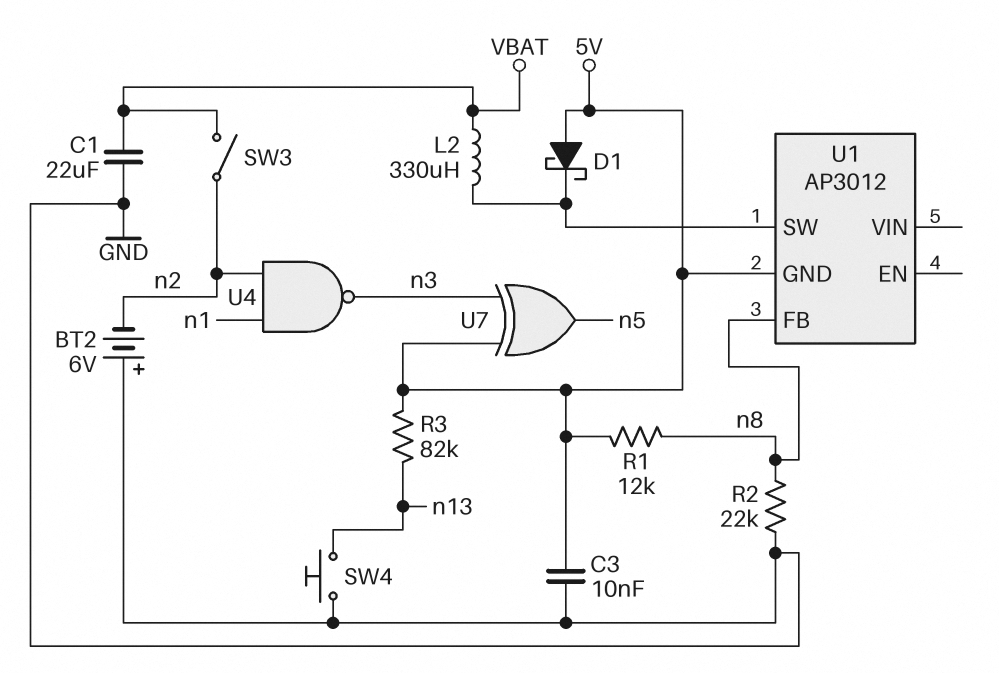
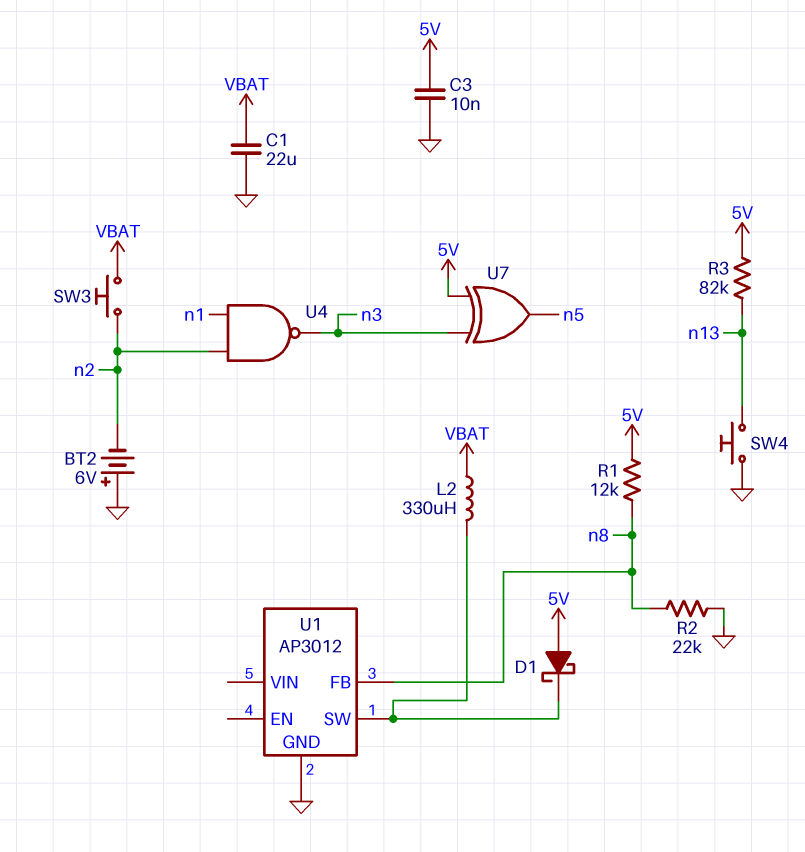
SW3: switch (VBAT, n2) -> button (VBAT, n2)
U1 pin GND: 5V -> GND

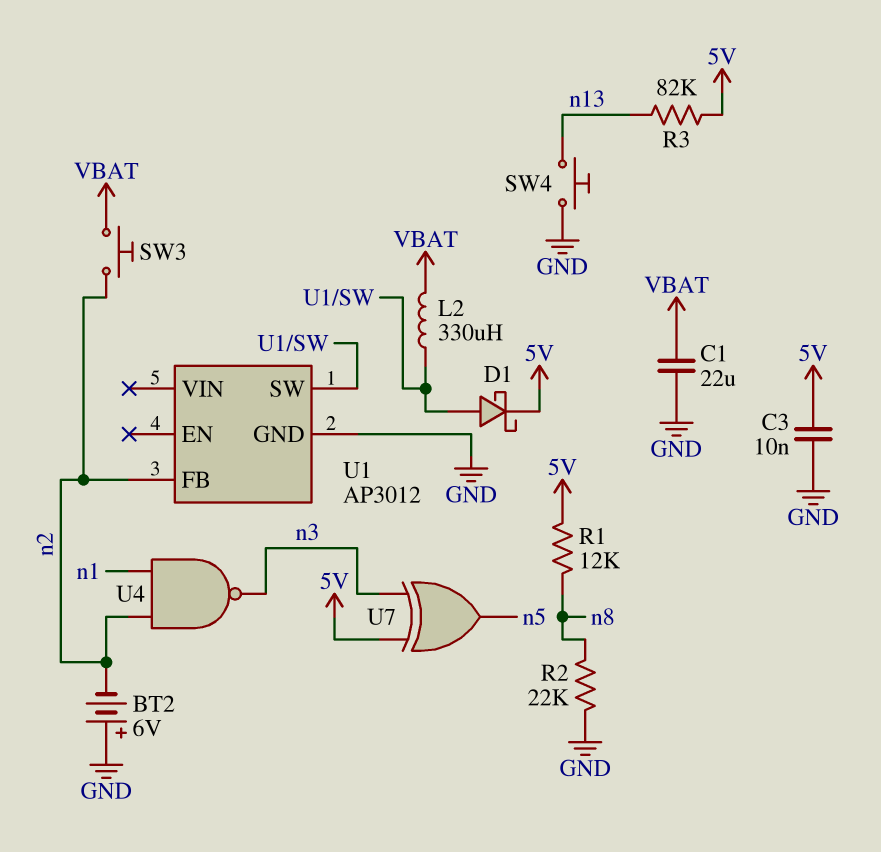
D1: schottky (A 5V, K U1/SW) -> schottky (A U1/SW, K 5V)
U1 pin FB: n8 -> n2

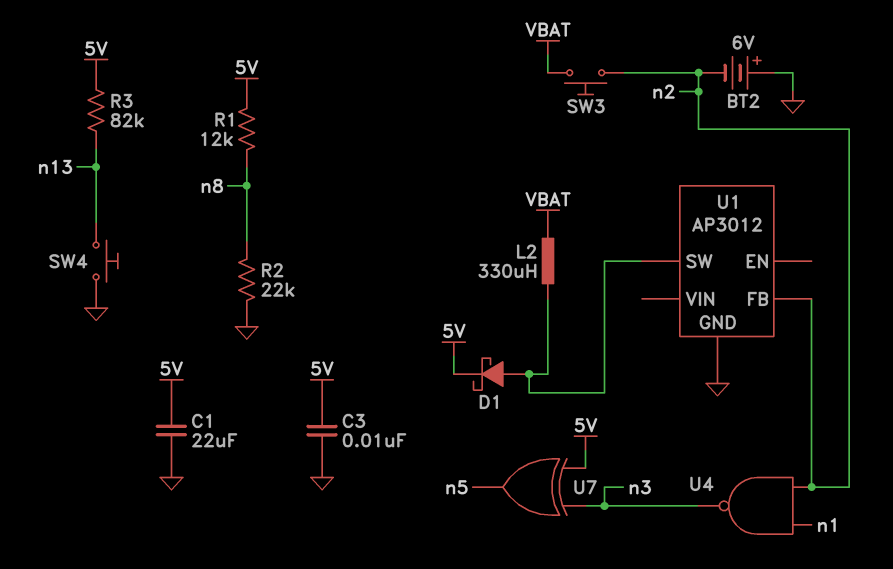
C1: 22uF (GND, VBAT) -> 22uF (5V, GND)

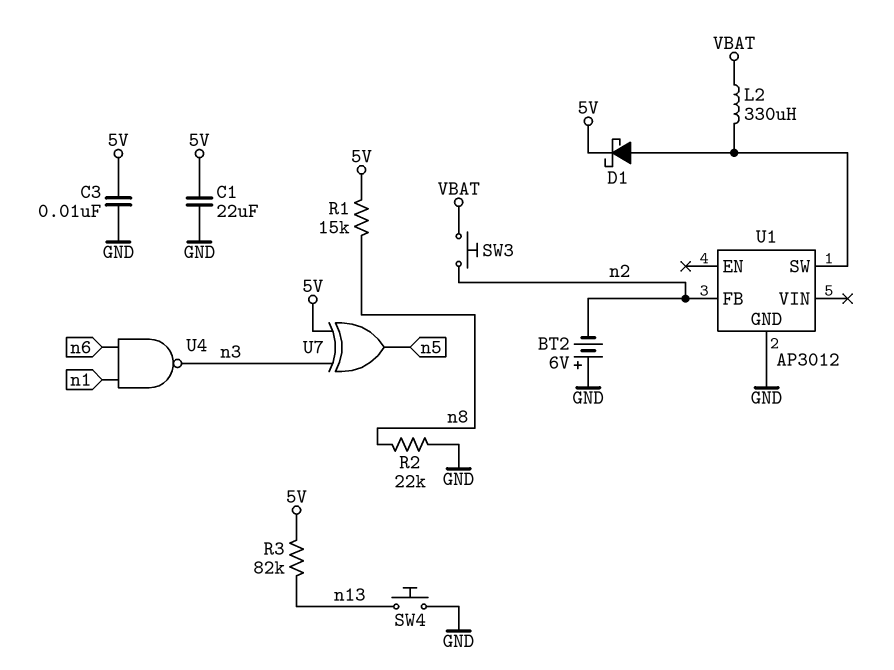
R1: 12k (5V, n8) -> 15k (5V, n8)
U4: NAND (in n1, in n2, out n3) -> NAND (in n1, in n6, out n3)

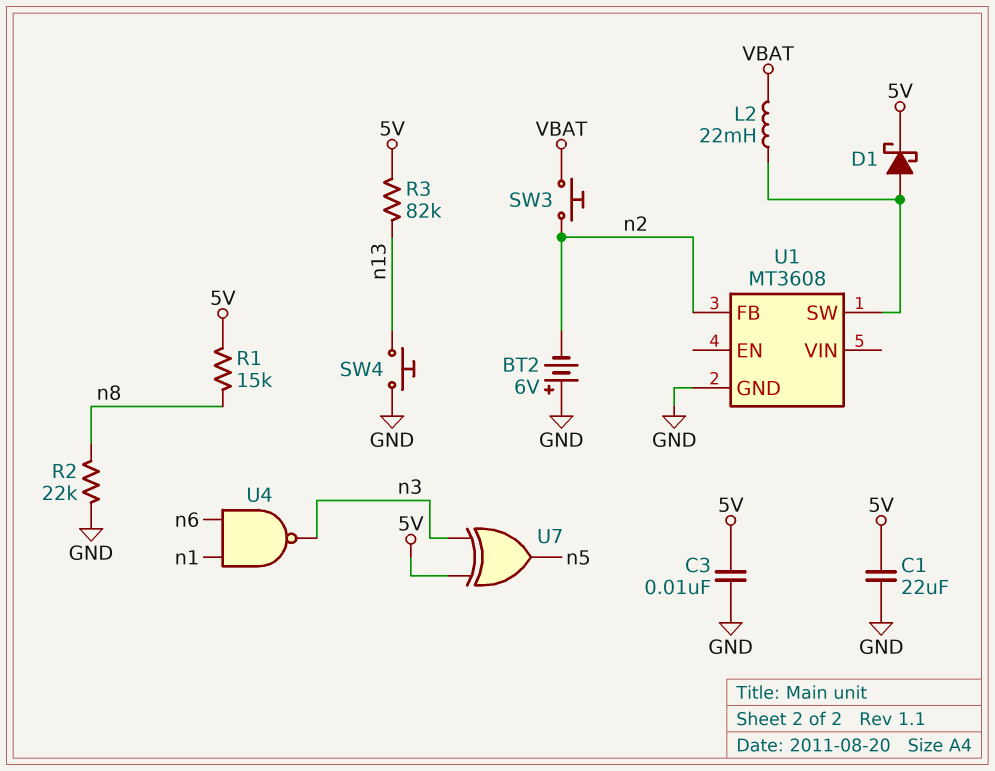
L2: 330uH (U1/SW, VBAT) -> 22mH (U1/SW, VBAT)
U1: AP3012 -> MT3608

